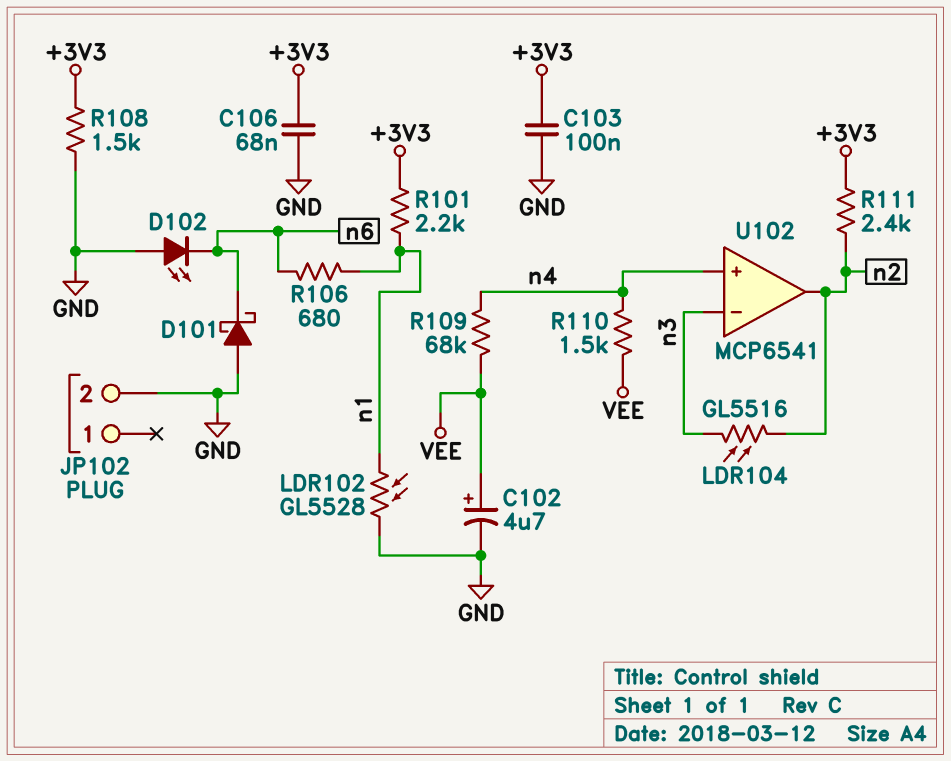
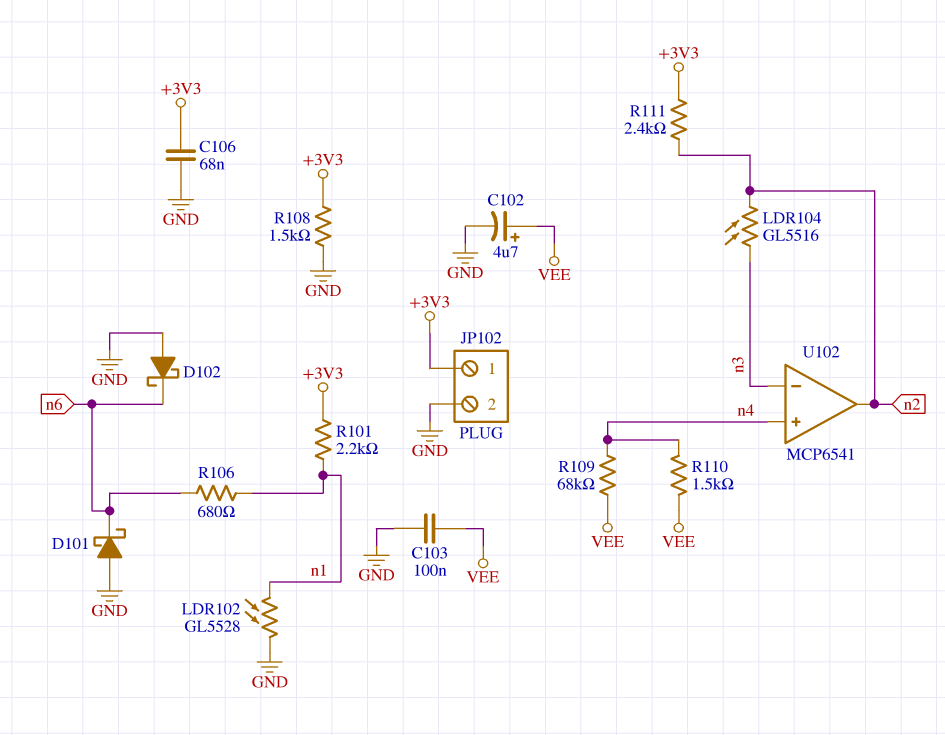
C103: 100nF (+3V3, GND) -> 100nF (GND, VEE)
D102: LED (A GND, K n6) -> schottky (A GND, K n6)
JP102 pin 1: none -> +3V3

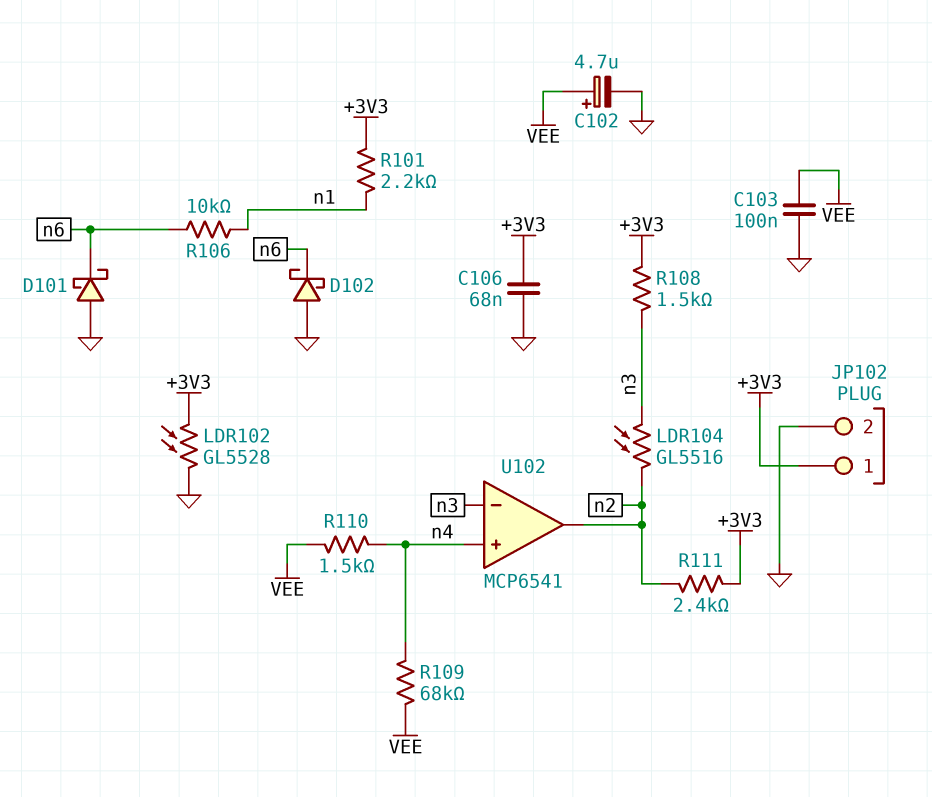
LDR102: GL5528 (GND, n1) -> GL5528 (+3V3, GND)
R106: 680 (n1, n6) -> 10k (n1, n6)
R108: 1.5k (+3V3, GND) -> 1.5k (+3V3, n3)

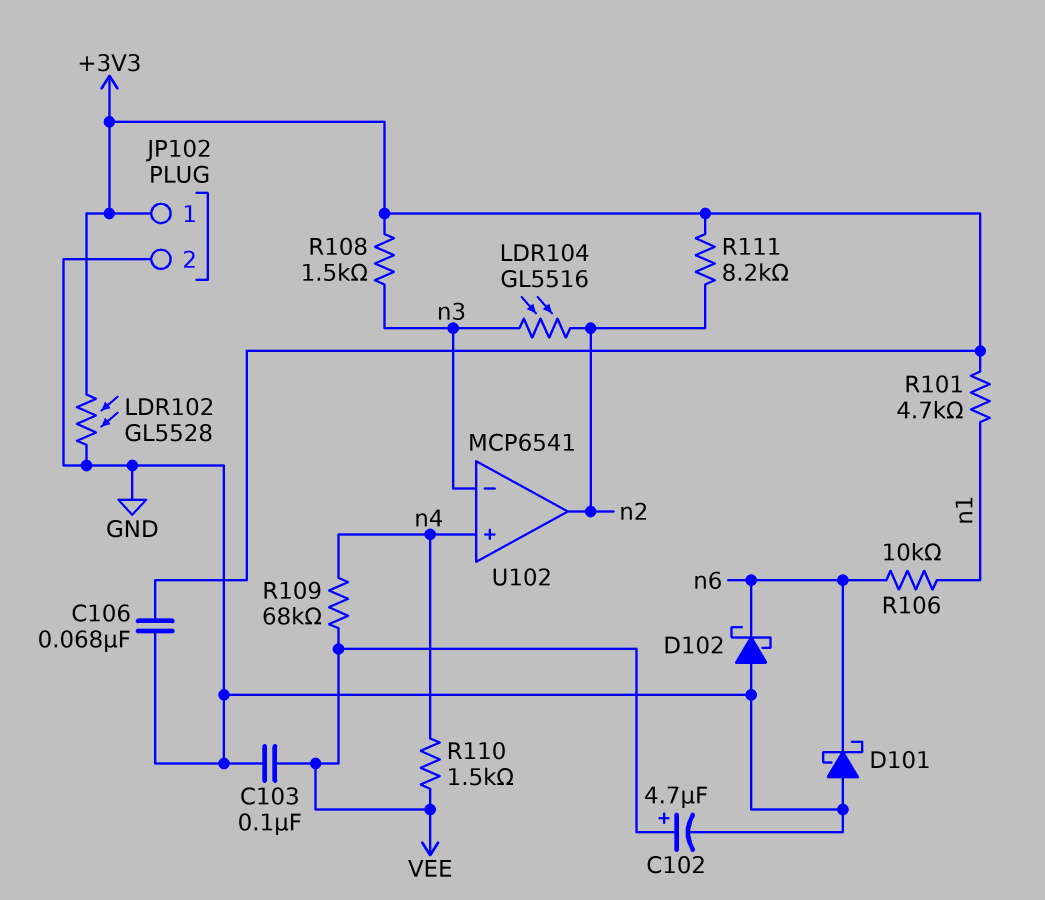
R101: 2.2k (+3V3, n1) -> 4.7k (+3V3, n1)
R111: 2.4k (+3V3, n2) -> 8.2k (+3V3, n2)

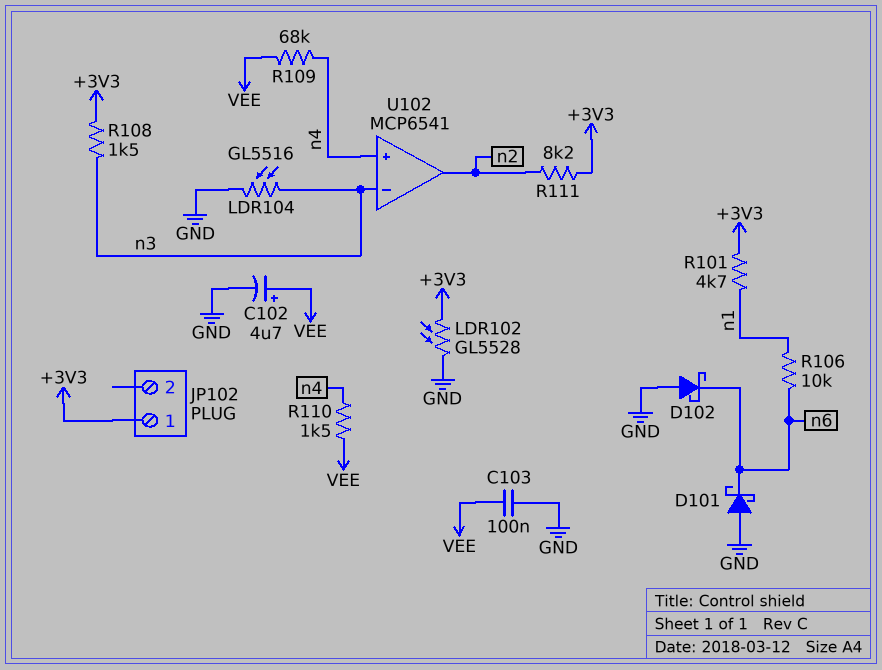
C106: 68nF (+3V3, GND) -> none
JP102 pin 2: GND -> none
LDR104: GL5516 (n2, n3) -> GL5516 (GND, n3)

